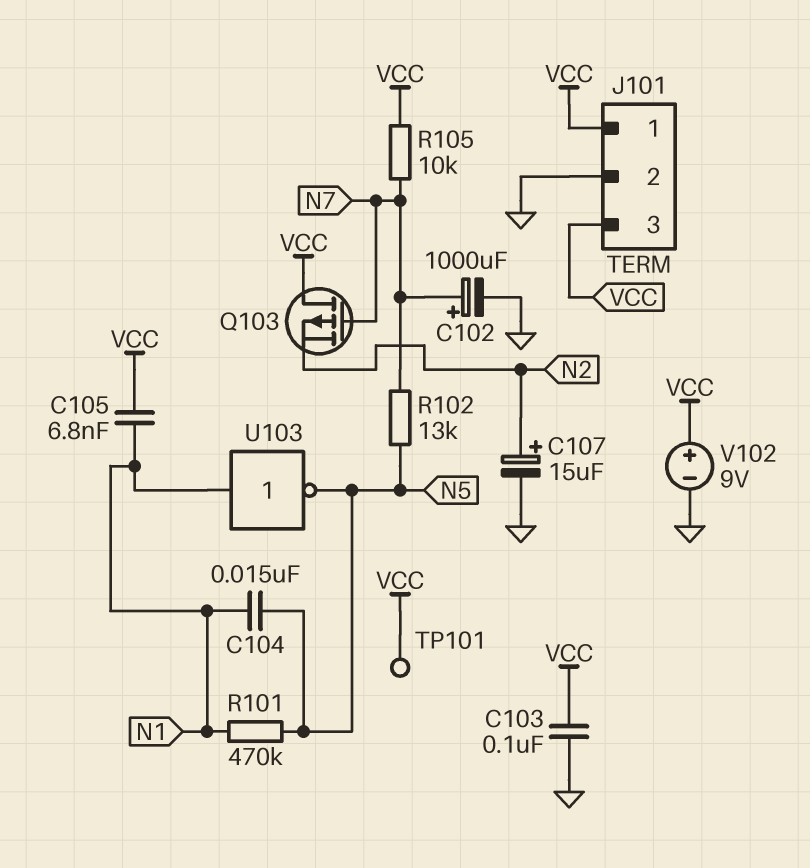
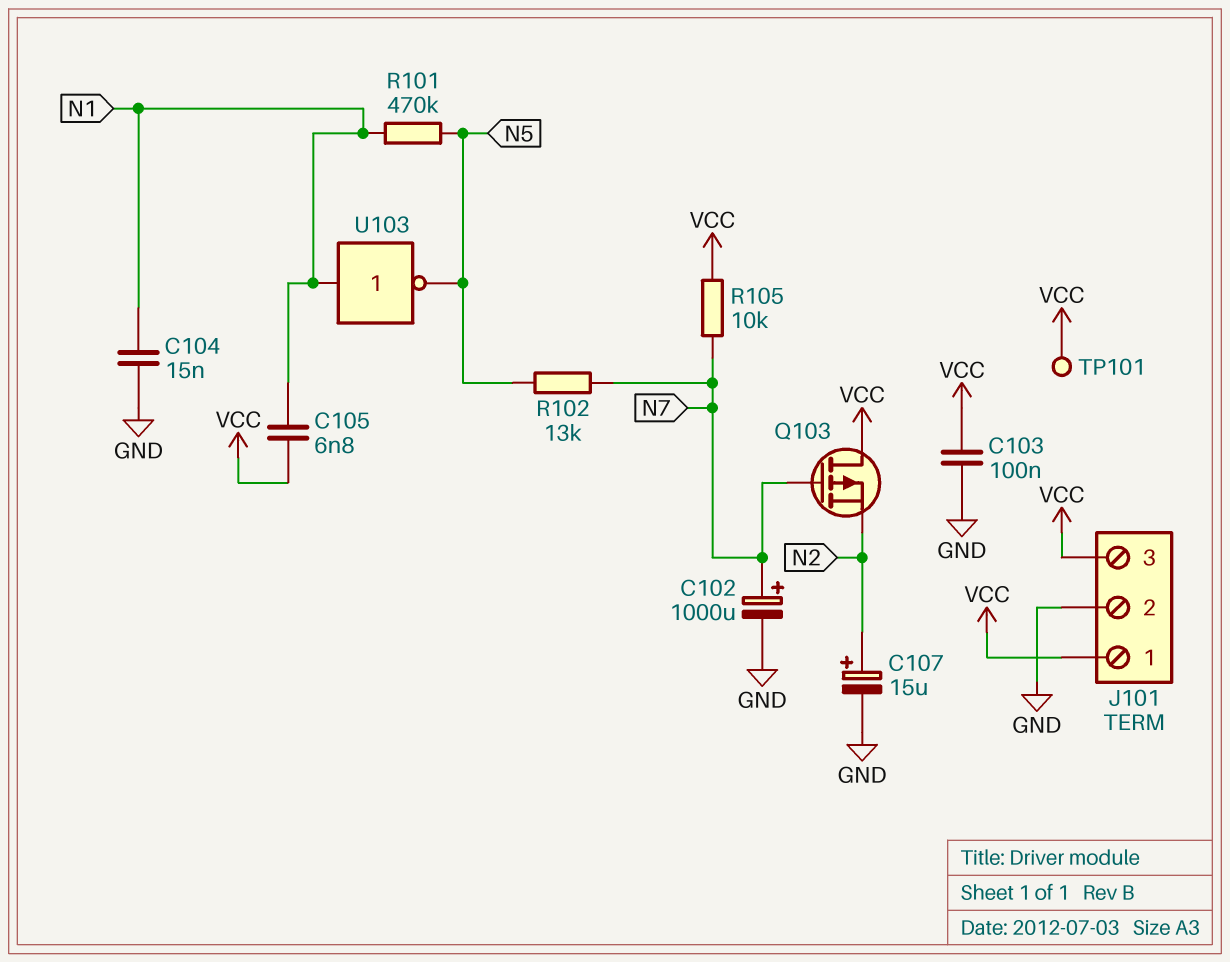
C104: 15nF (N1, N5) -> 15nF (GND, N1)
V102: 9V (plus VCC, minus GND) -> none

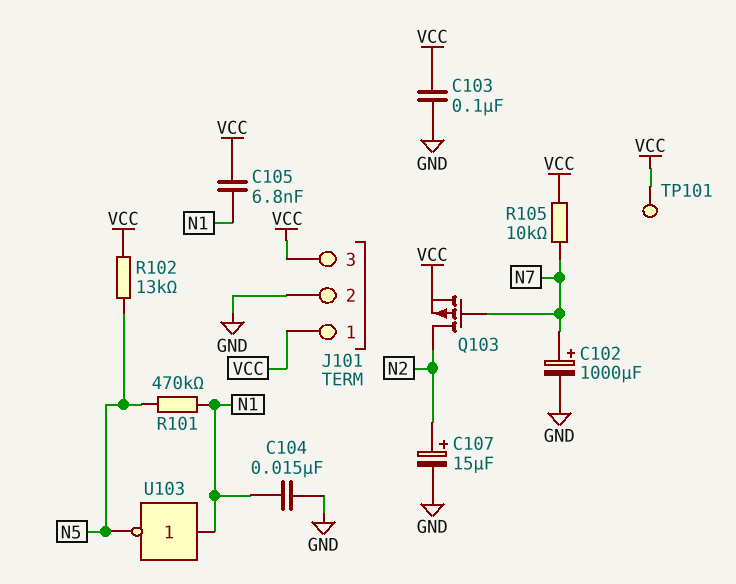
Q103: PMOS (G N7, D VCC, S N2) -> PMOS (G N7, D N2, S VCC)
R102: 13k (N5, N7) -> 13k (N5, VCC)

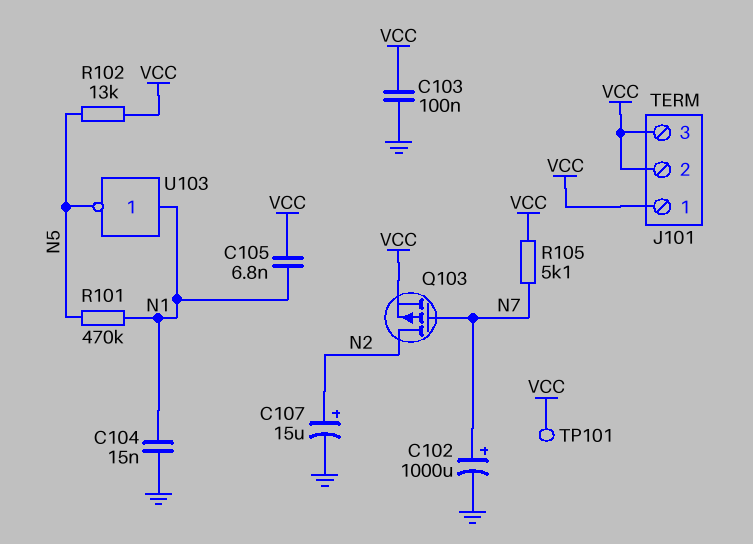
J101 pin 2: GND -> VCC
R105: 10k (N7, VCC) -> 5.1k (N7, VCC)

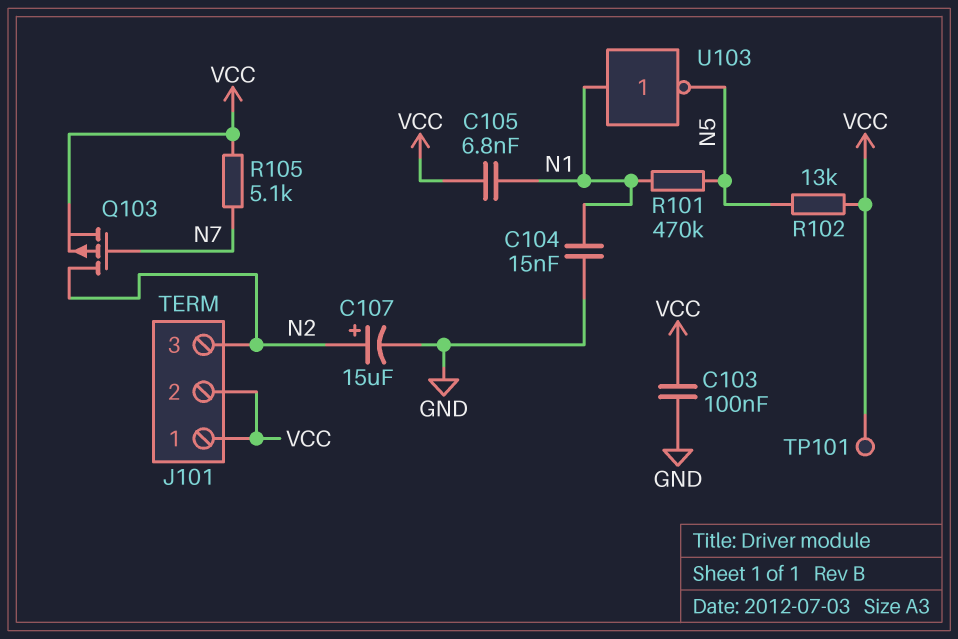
C102: 1000uF (plus N7, minus GND) -> none
J101 pin 3: VCC -> N2

